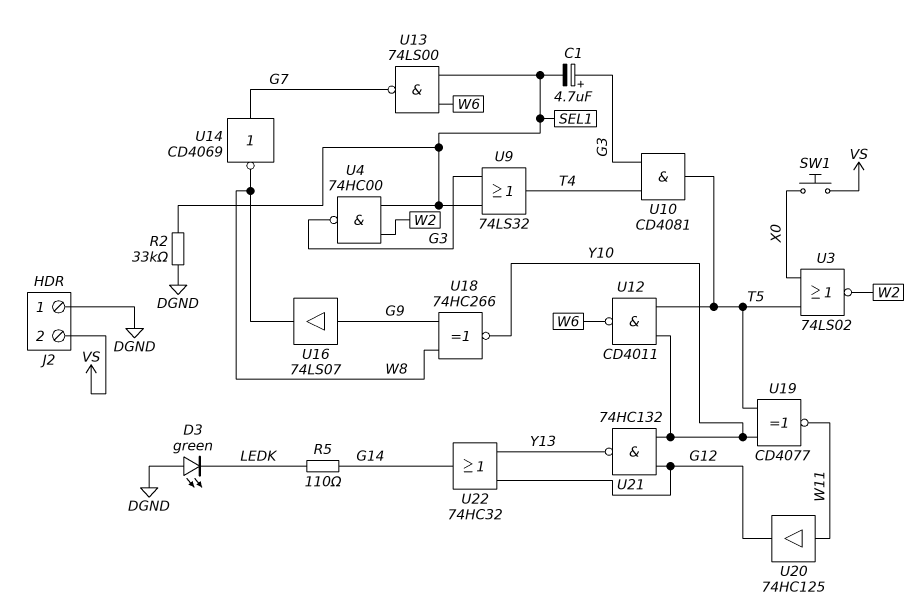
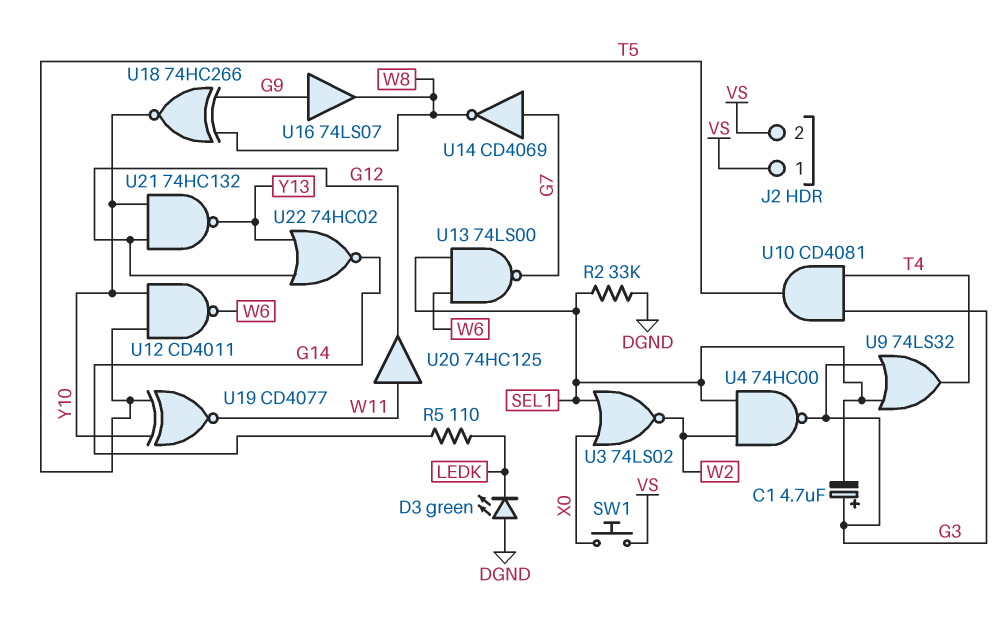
J2 pin 1: DGND -> VS
U3: NOR 74LS02 (in T5, in X0, out W2) -> NOR 74LS02 (in SEL1, in X0, out W2)
U22: OR 74HC32 (in G12, in Y13, out G14) -> NOR 74HC02 (in G12, in Y13, out G14)

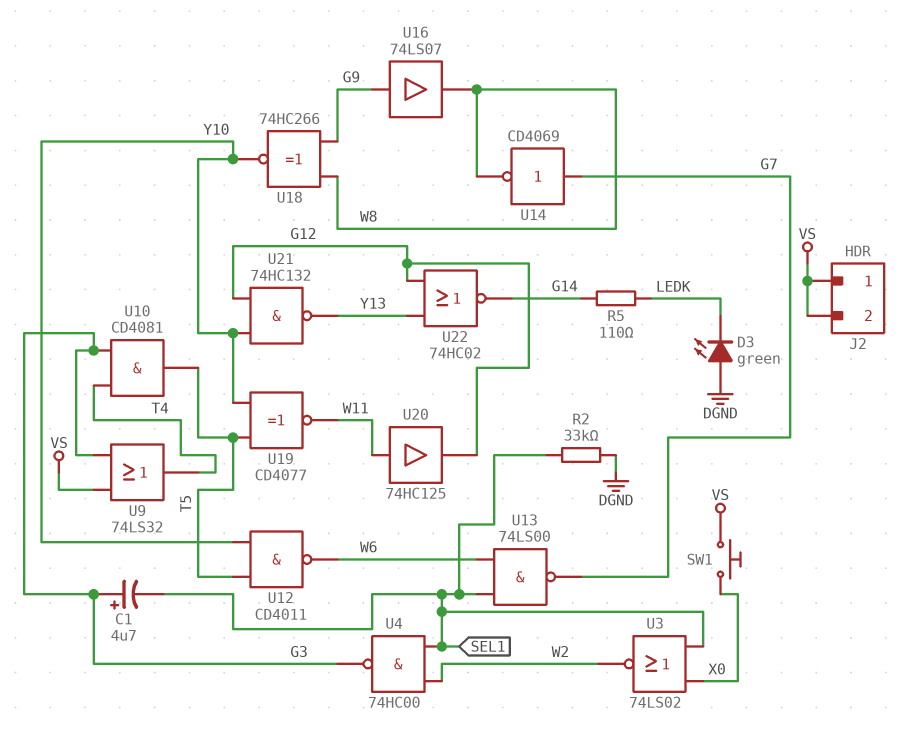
U9: OR 74LS32 (in G3, in SEL1, out T4) -> OR 74LS32 (in G3, in VS, out T4)

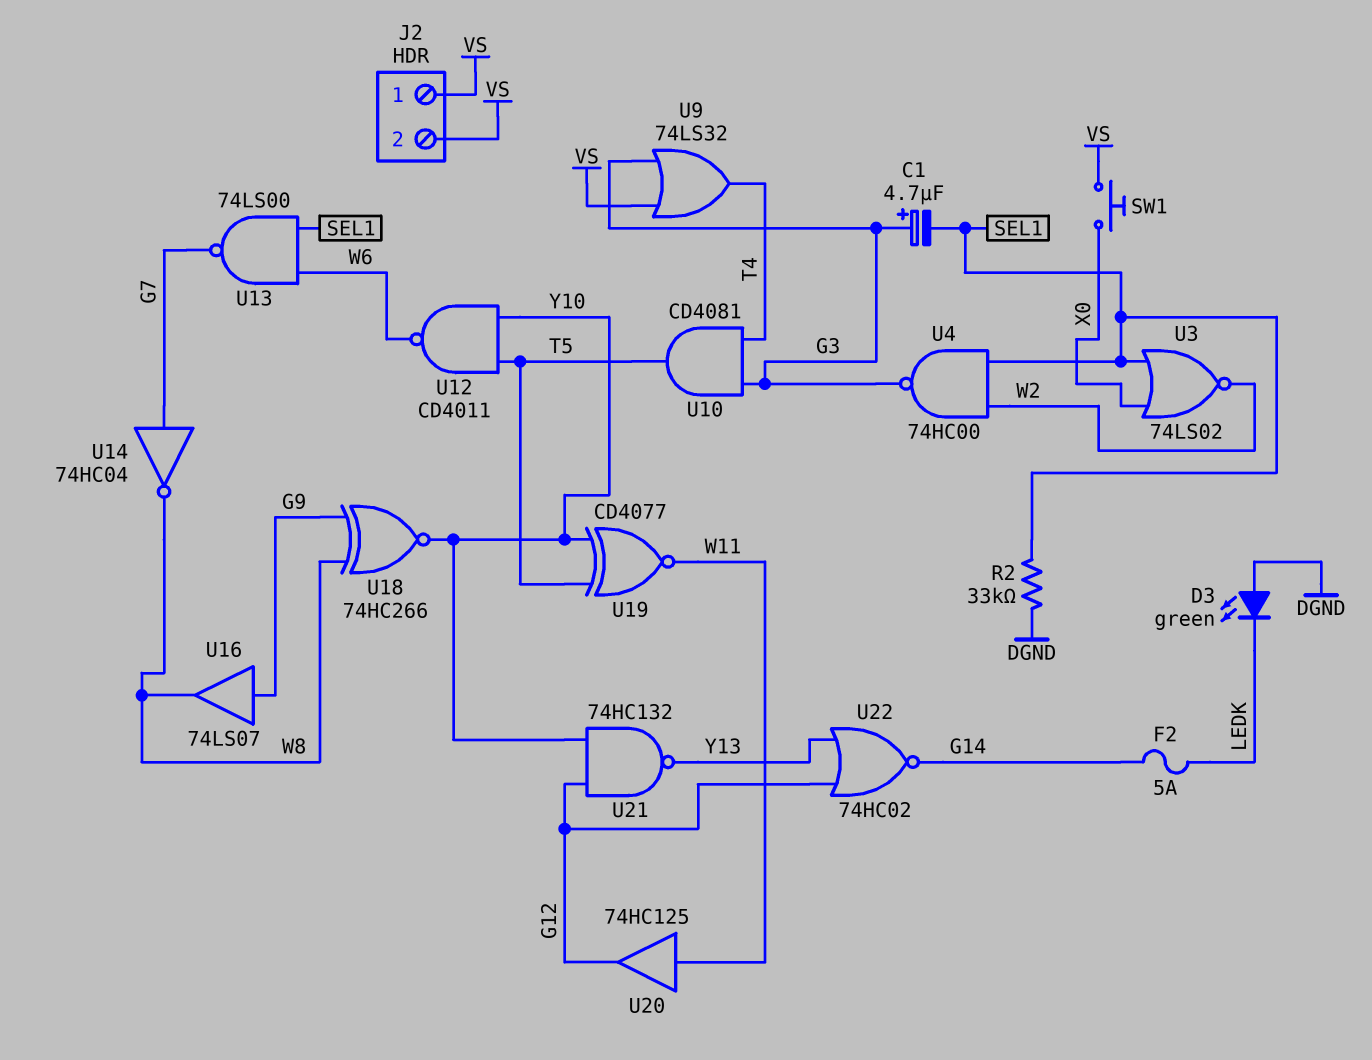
F2: none -> 5A (G14, LEDK)
R5: 110 (G14, LEDK) -> none
U14: NOT CD4069 (in G7, out W8) -> NOT 74HC04 (in G7, out W8)

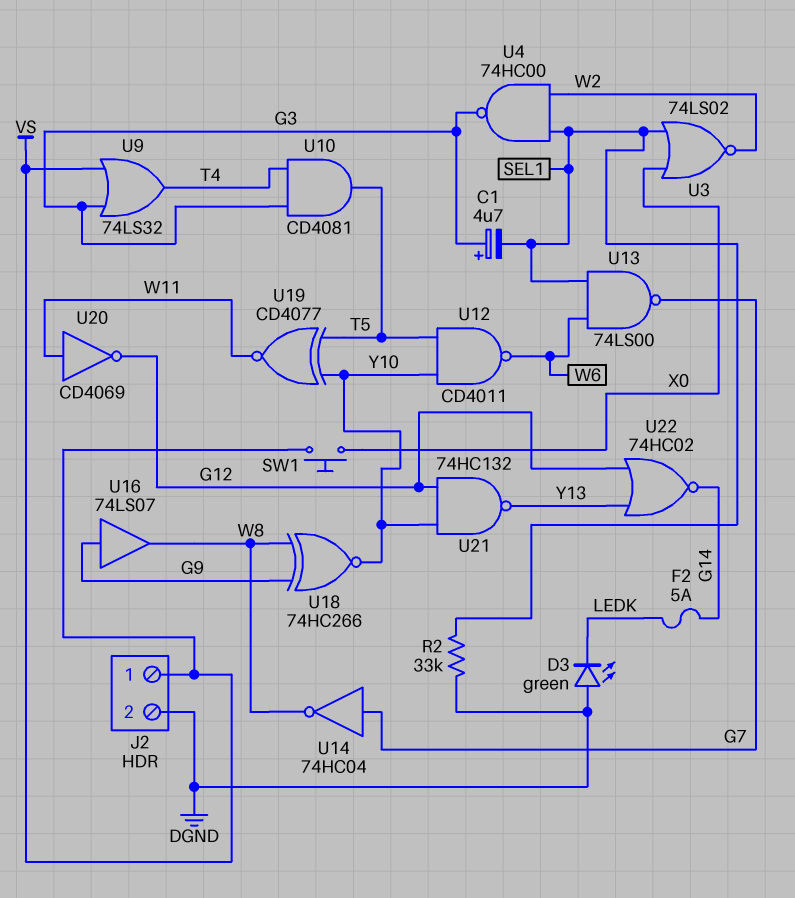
J2 pin 2: VS -> DGND
U20: buffer 74HC125 (in W11, out G12) -> NOT CD4069 (in W11, out G12)

